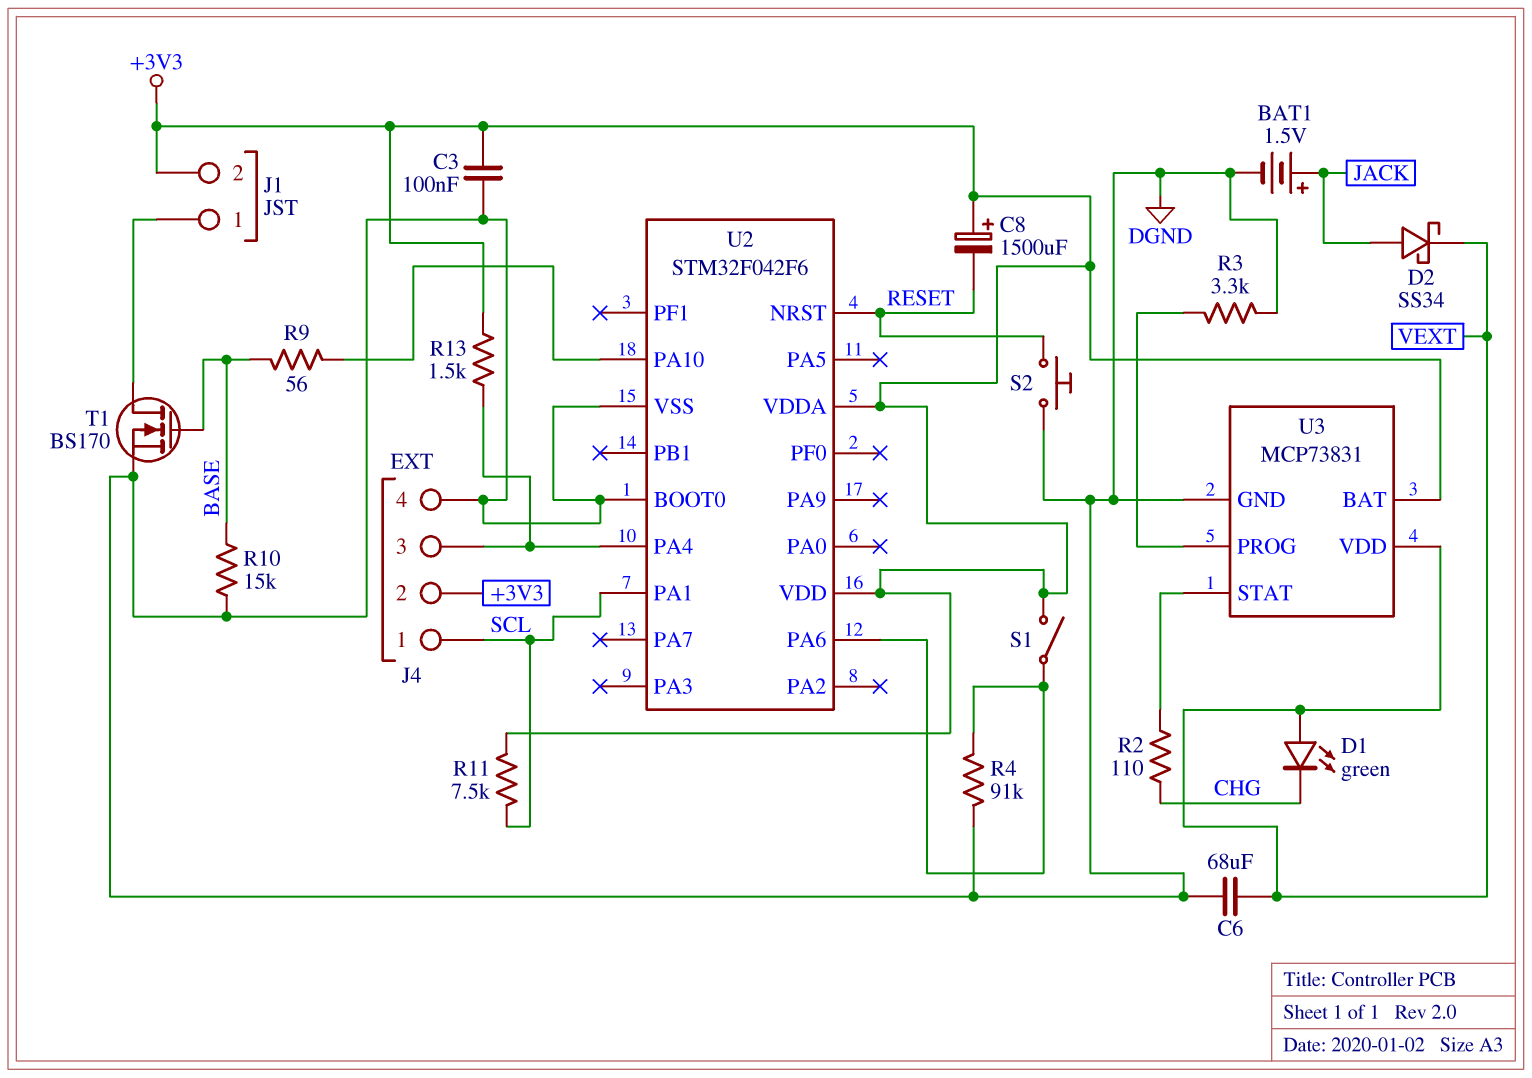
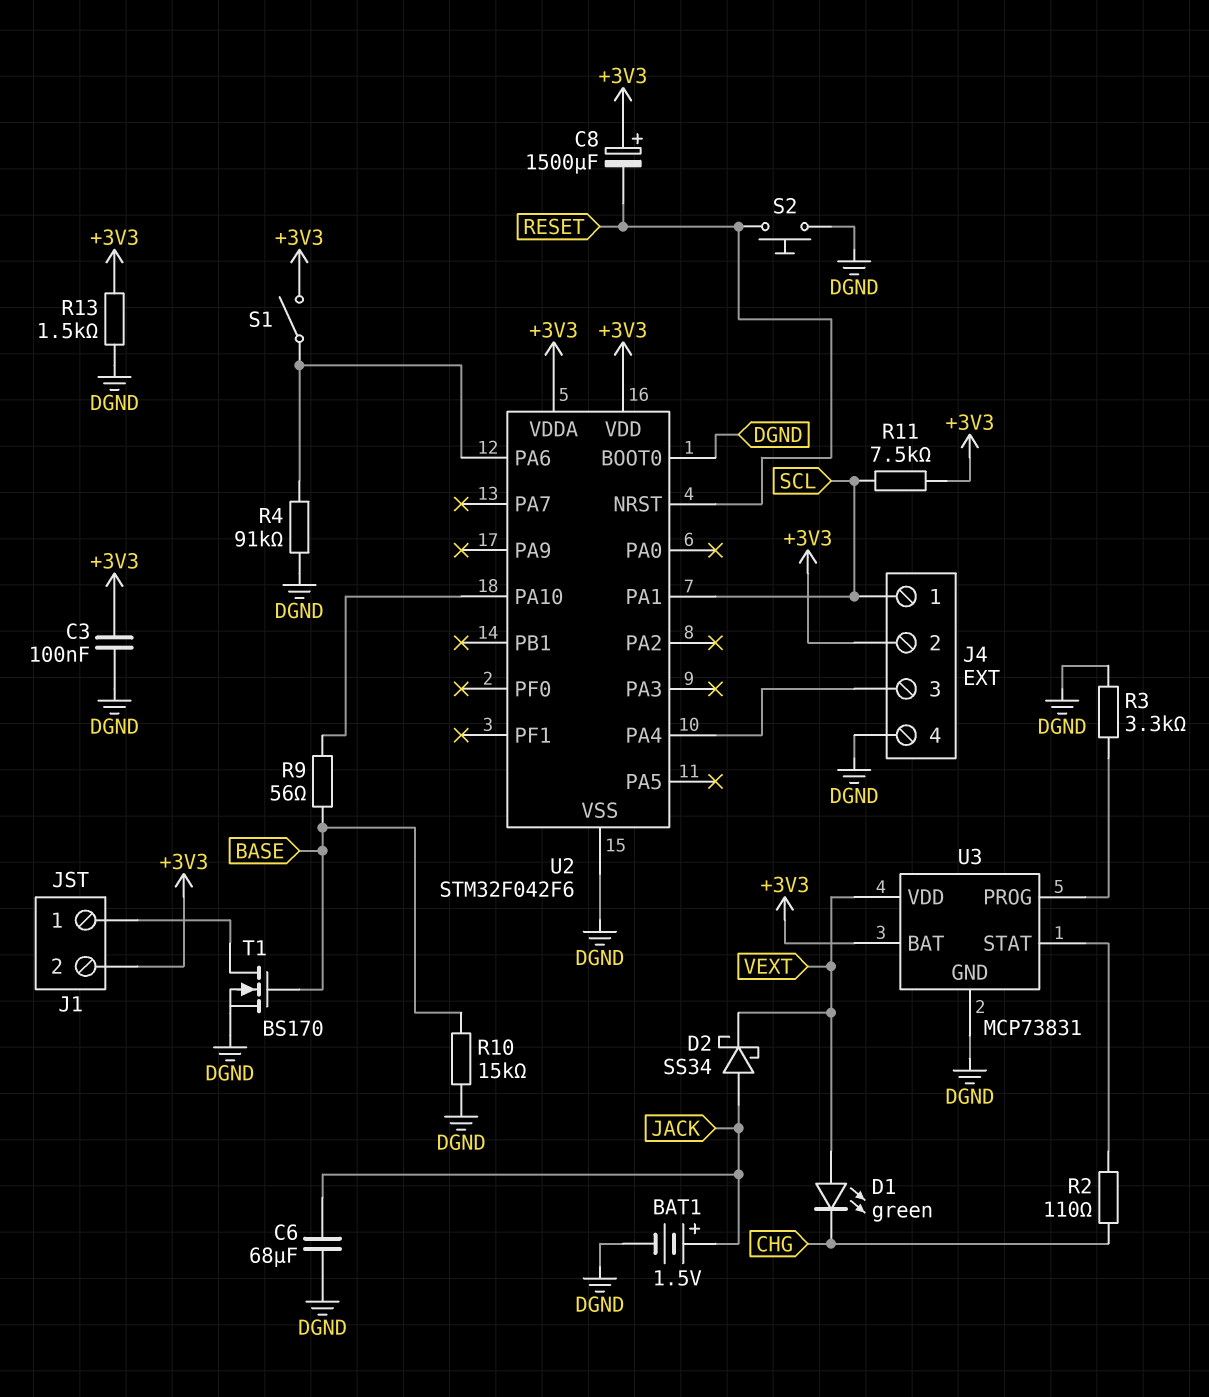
C6: 68uF (DGND, VEXT) -> 68uF (DGND, JACK)
R13: 1.5k (+3V3, J4/3) -> 1.5k (+3V3, DGND)

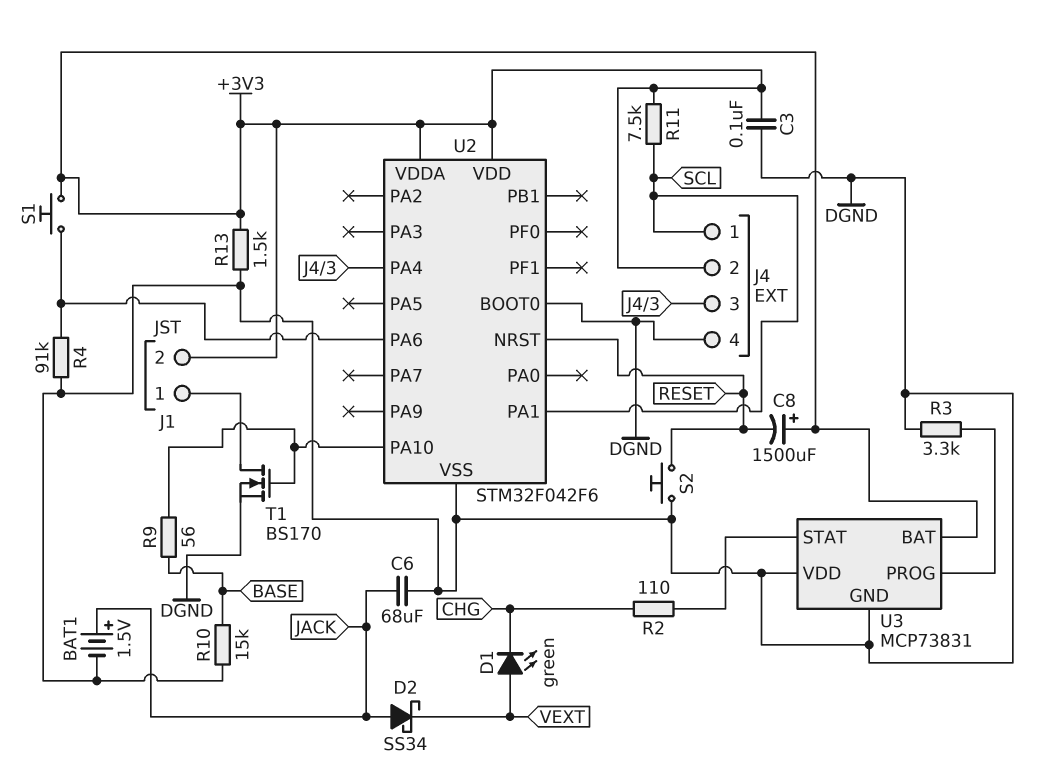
S1: switch (+3V3, U2/PA6) -> button (+3V3, U2/PA6)
T1: NMOS BS170 (G BASE, D J1/1, S DGND) -> NMOS BS170 (G U2/PA10, D J1/1, S DGND)
U3 pin VDD: VEXT -> DGND

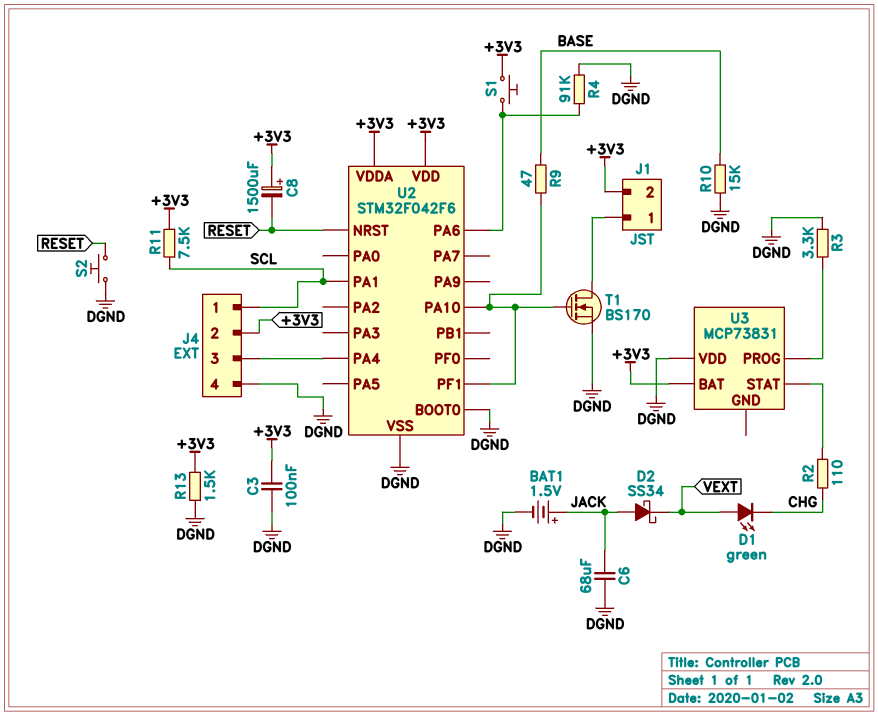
R9: 56 (BASE, U2/PA10) -> 47 (BASE, U2/PA10)
U2 pin PF1: none -> U2/PA10
U3 pin GND: DGND -> none

